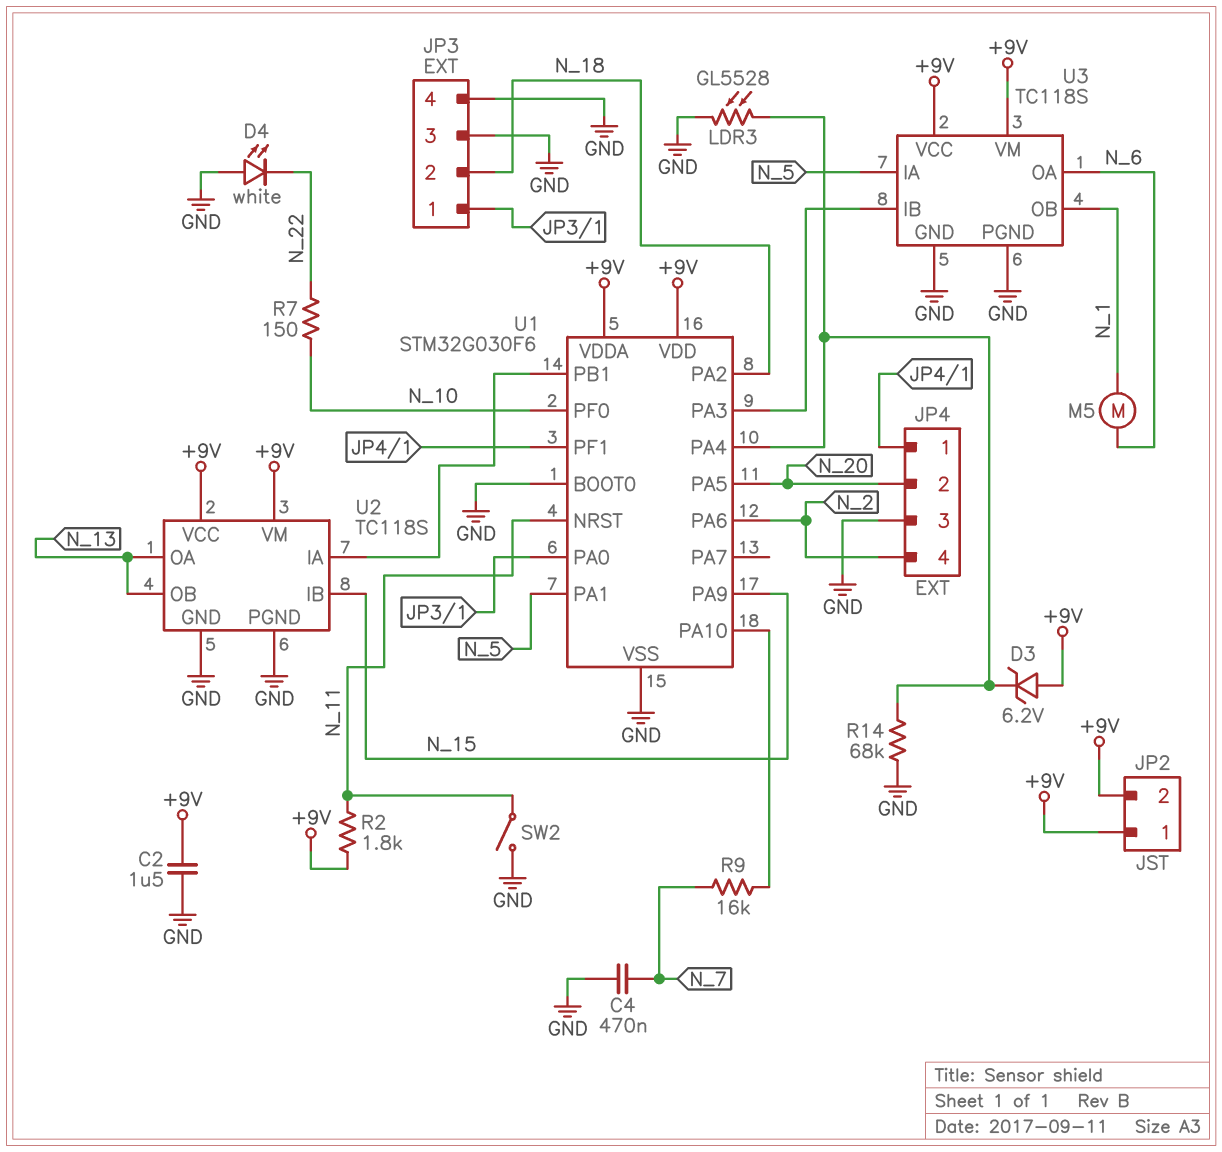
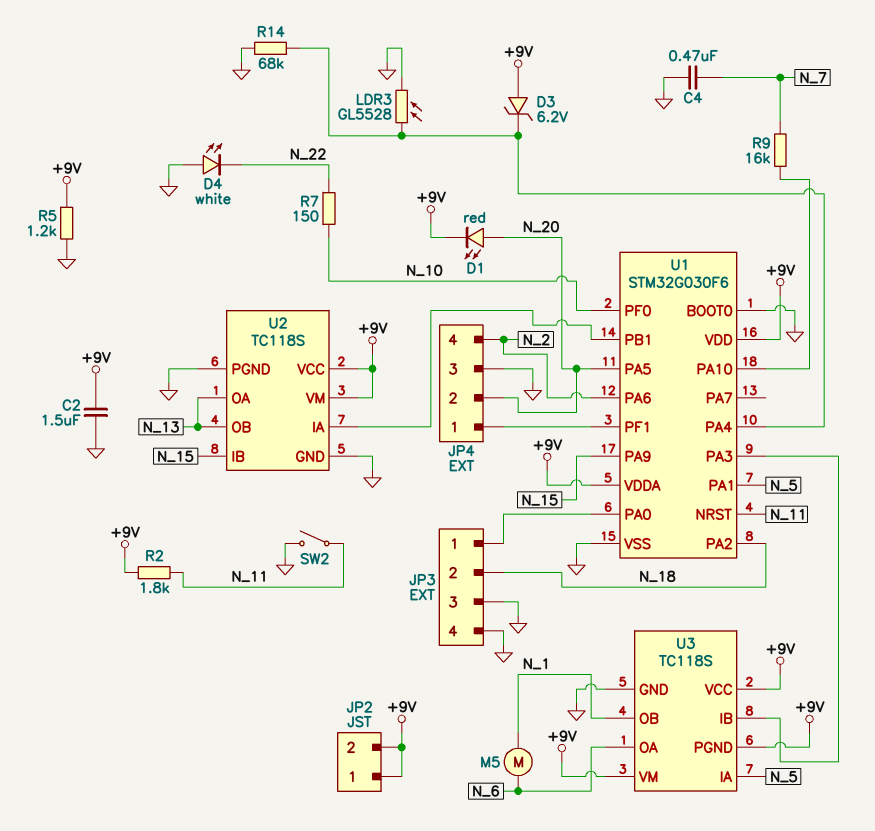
D1: none -> LED red (A N_20, K +9V)
R5: none -> 1.2k (+9V, GND)
U3 pin PGND: GND -> +9V

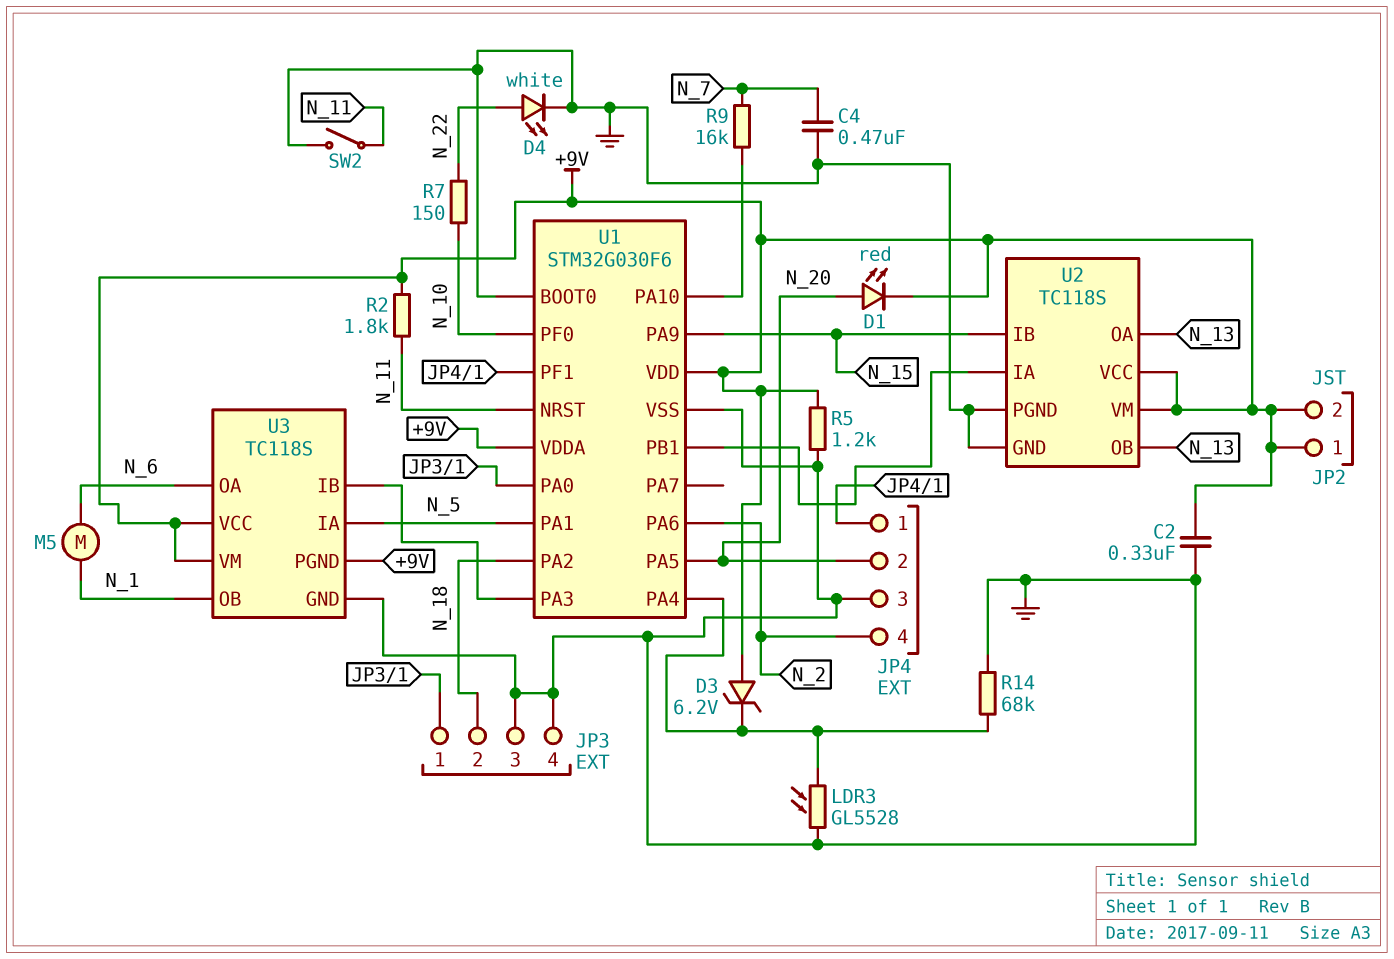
C2: 1.5uF (+9V, GND) -> 330nF (+9V, GND)
D4: LED white (A GND, K N_22) -> LED white (A N_22, K GND)

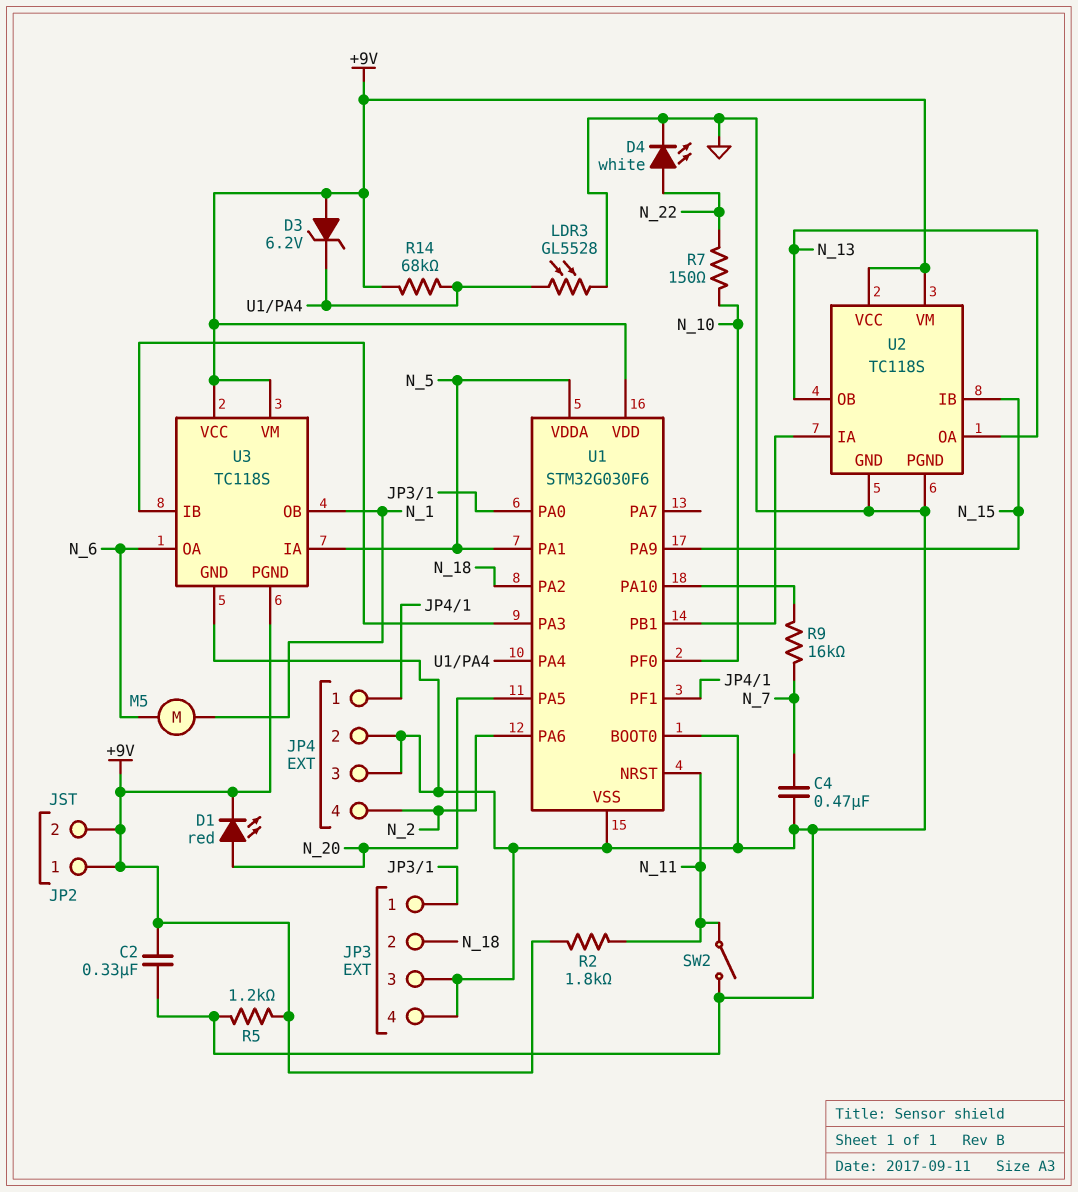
JP4 pin 2: N_20 -> GND
R14: 68k (GND, U1/PA4) -> 68k (+9V, U1/PA4)
U1 pin VDDA: +9V -> N_5

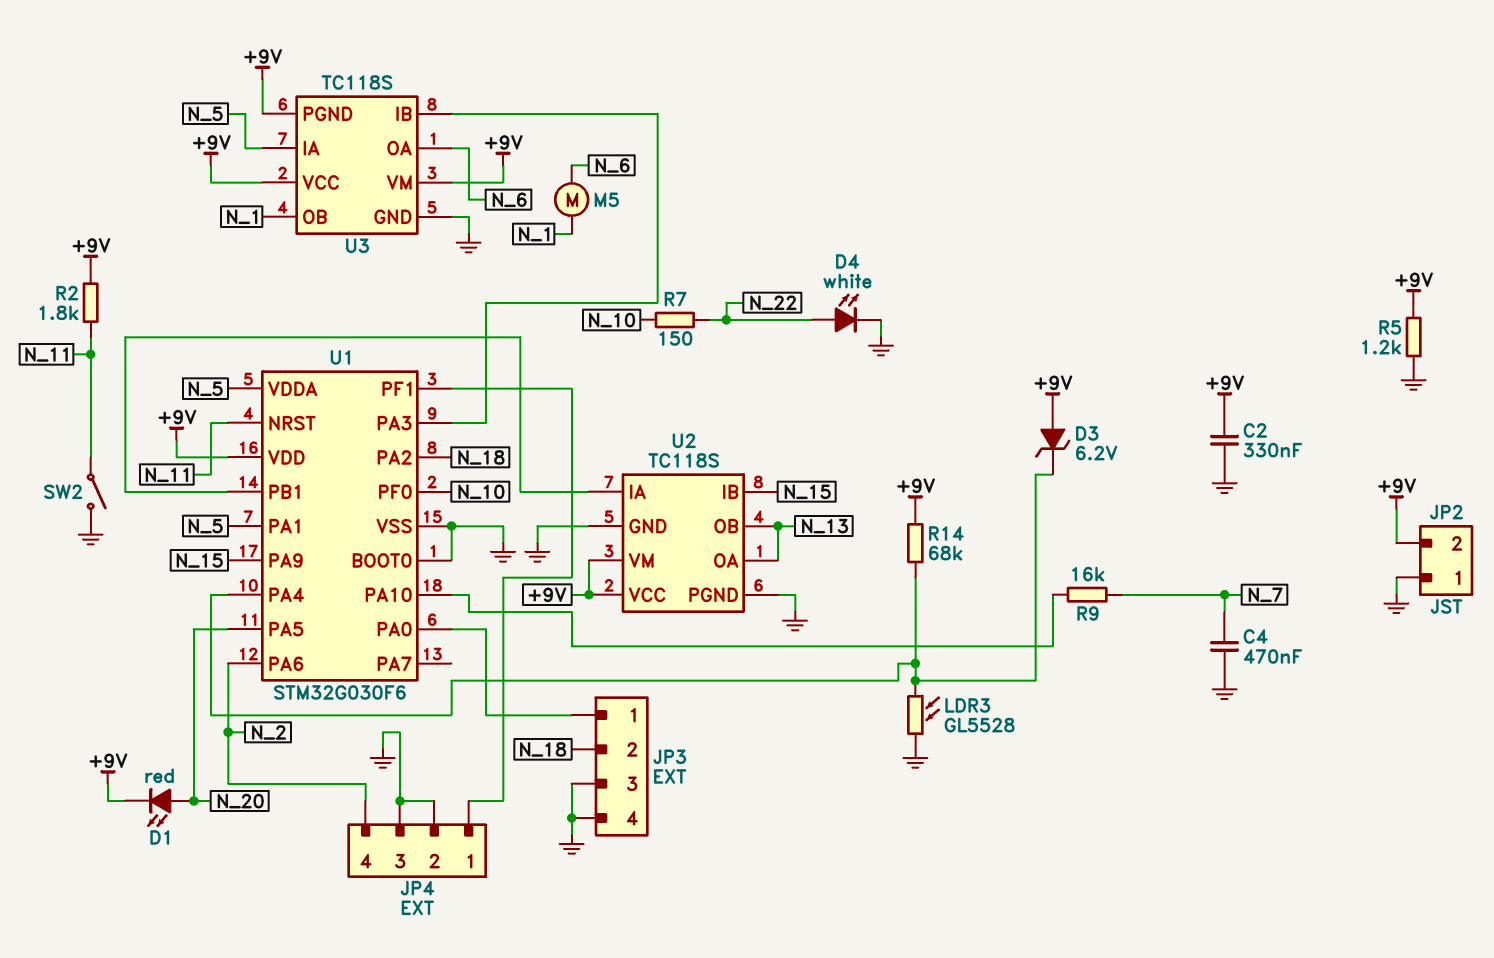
JP2 pin 1: +9V -> GND

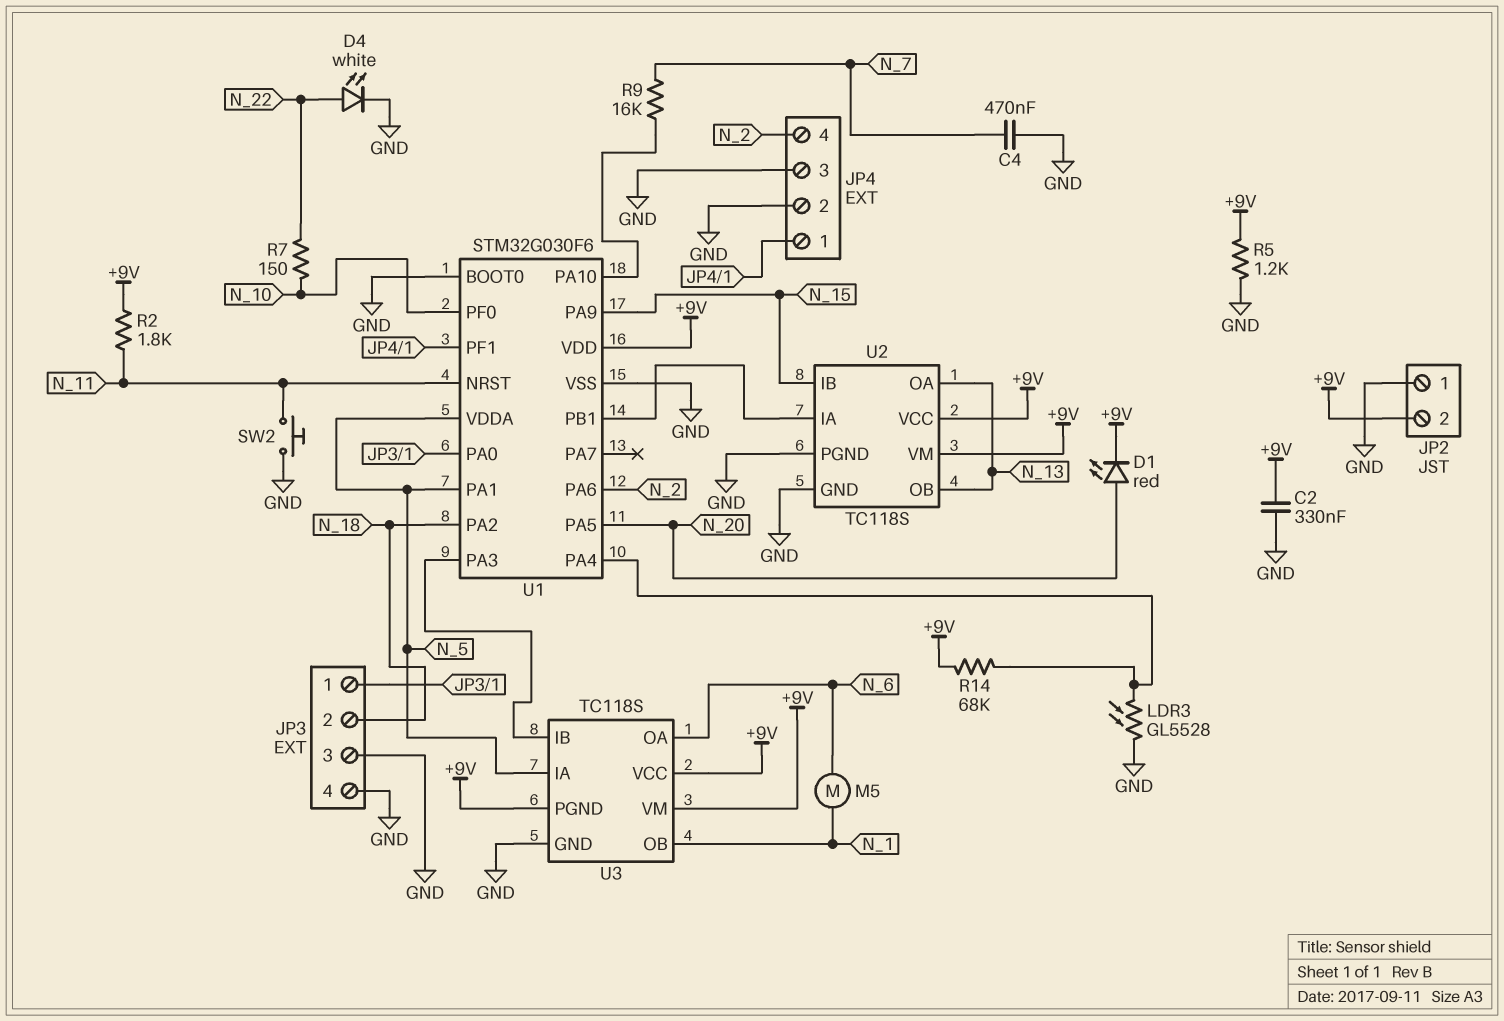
D3: zener 6.2V (A +9V, K U1/PA4) -> none
SW2: switch (GND, N_11) -> button (GND, N_11)

